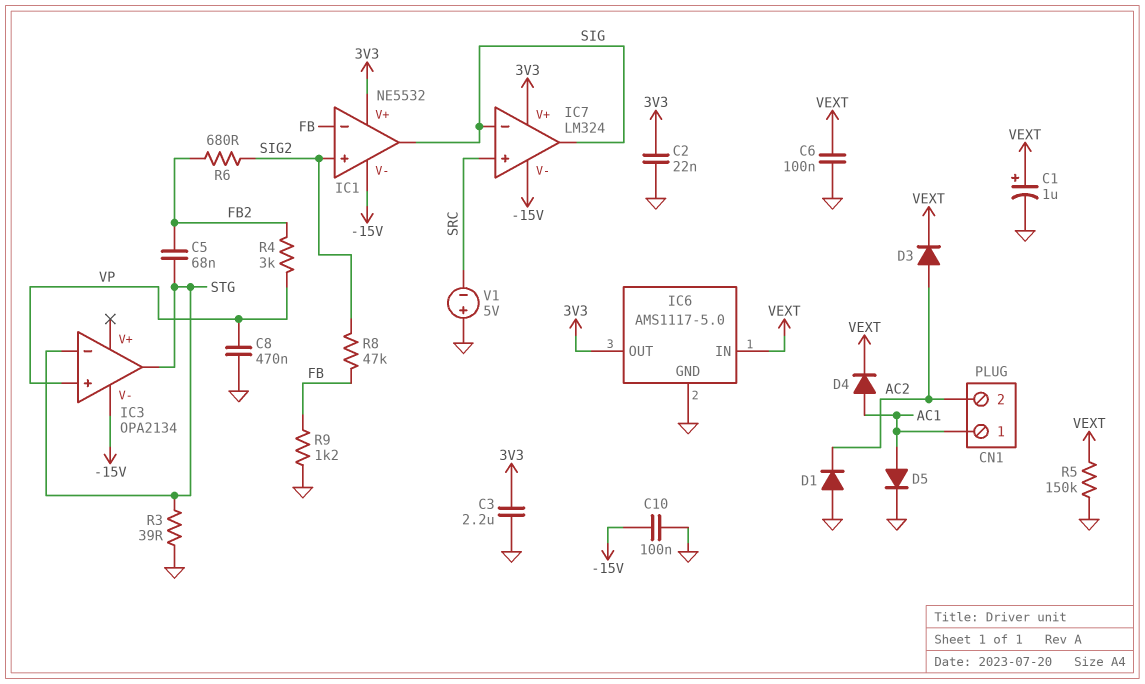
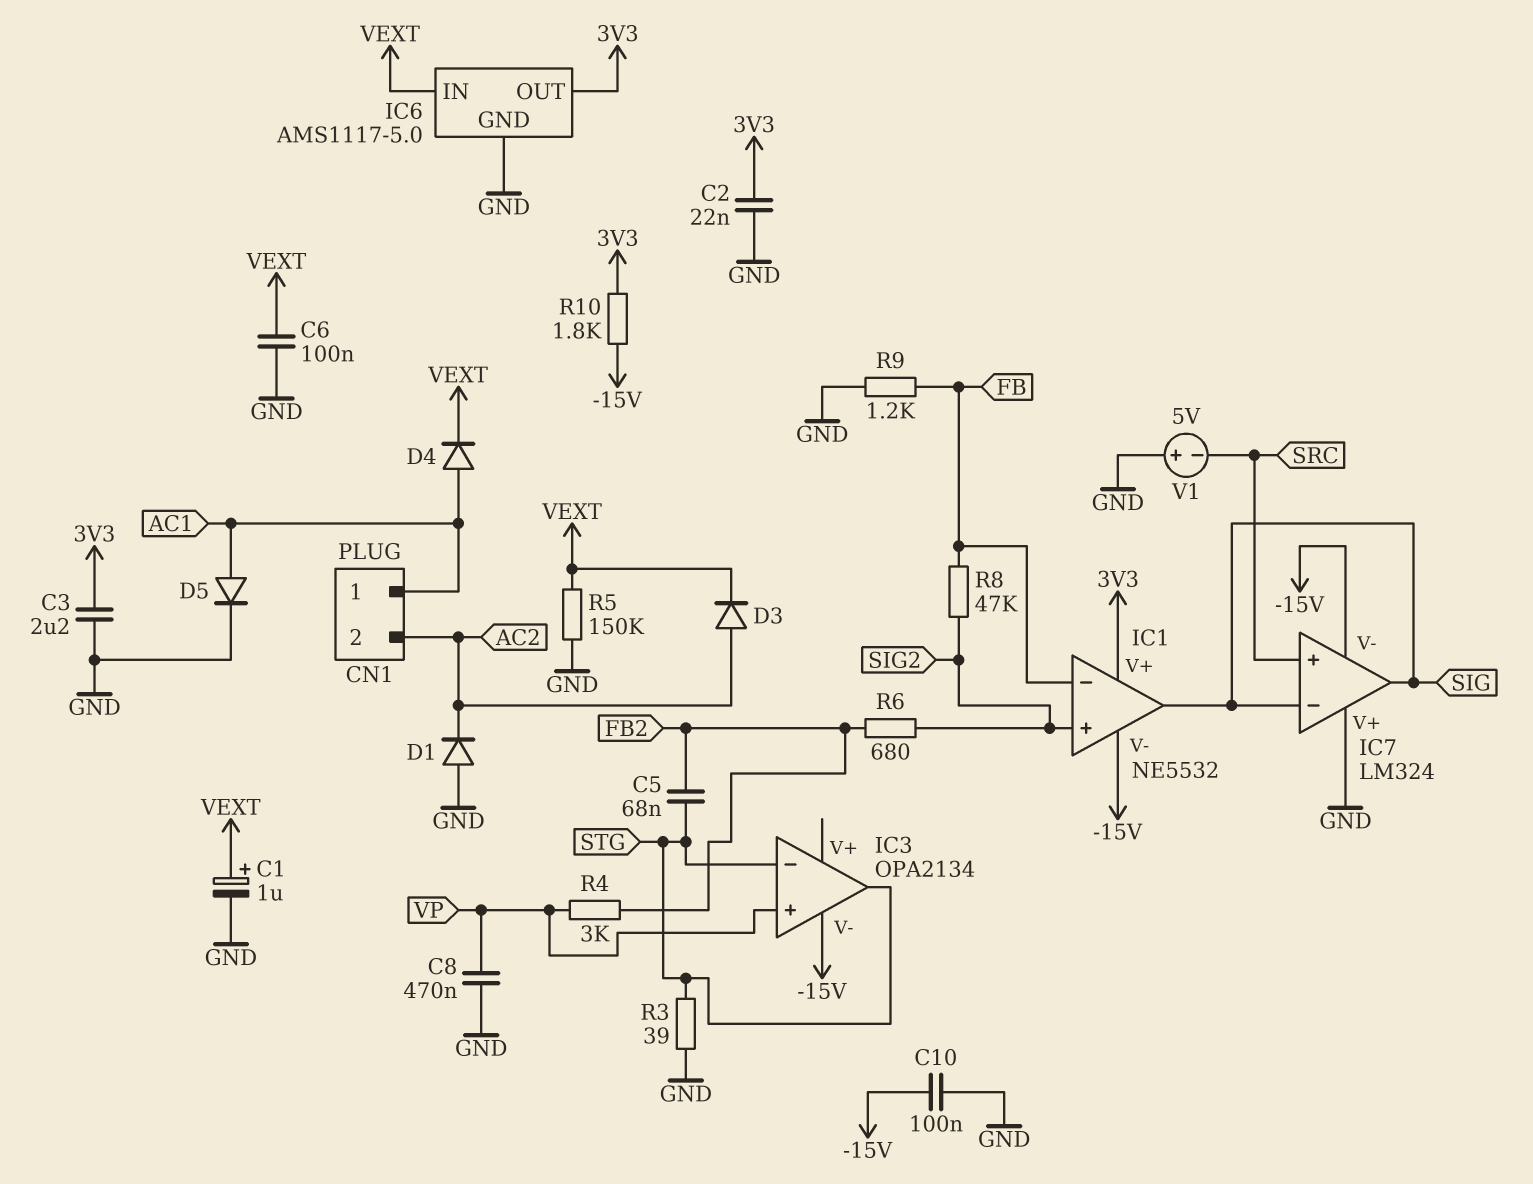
IC7 pin V+: 3V3 -> GND
R10: none -> 1.8k (-15V, 3V3)

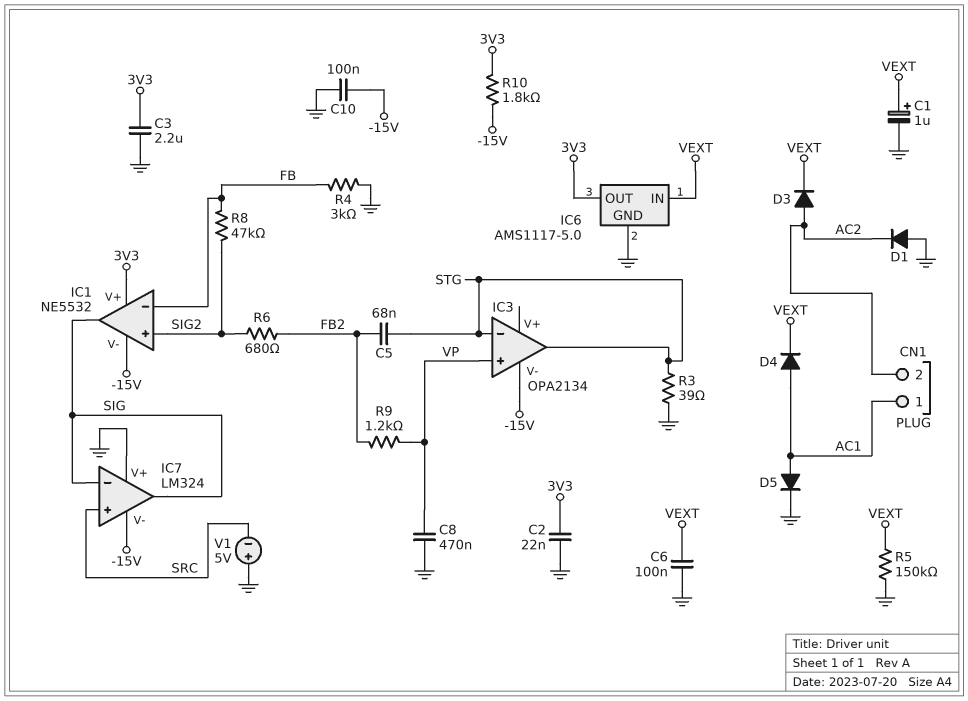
R4: 3k (FB2, VP) -> 3k (FB, GND)
R9: 1.2k (FB, GND) -> 1.2k (FB2, VP)

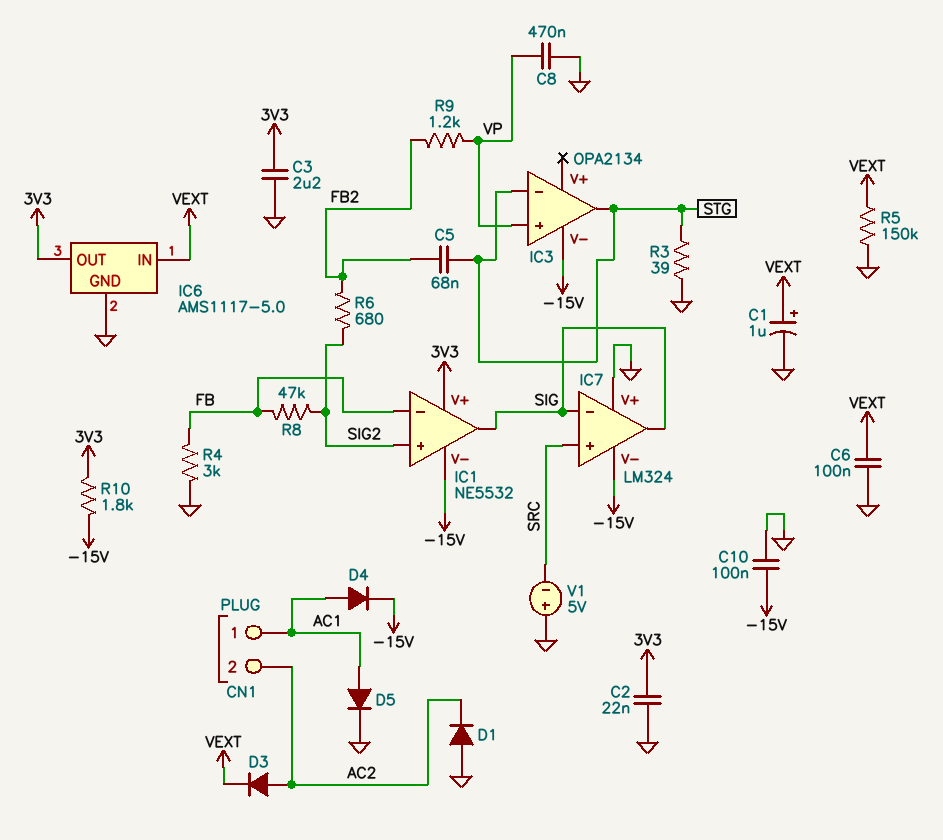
D4: diode (A AC1, K VEXT) -> diode (A AC1, K -15V)

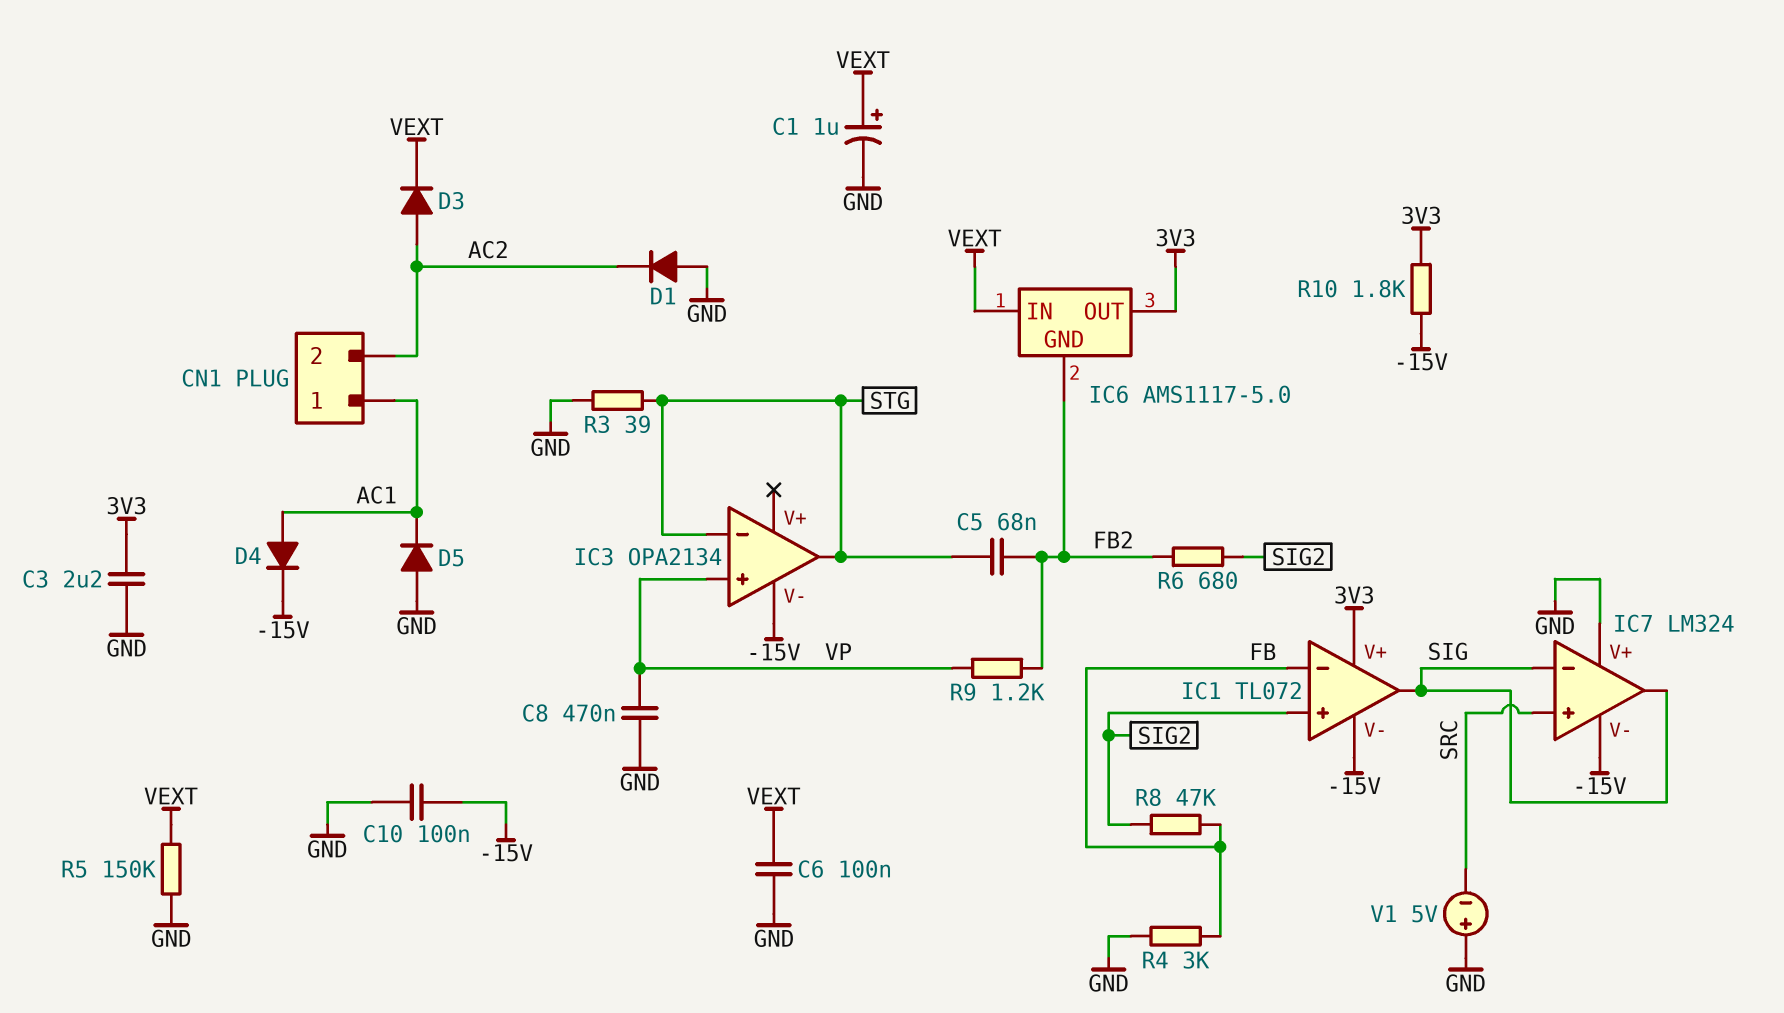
C2: 22nF (3V3, GND) -> none
D5: diode (A AC1, K GND) -> diode (A GND, K AC1)
IC1: NE5532 -> TL072
IC6 pin GND: GND -> FB2

